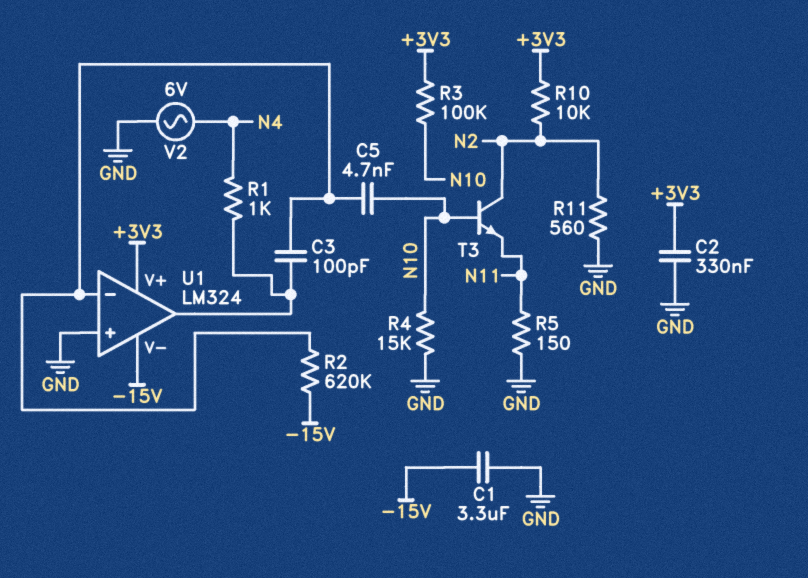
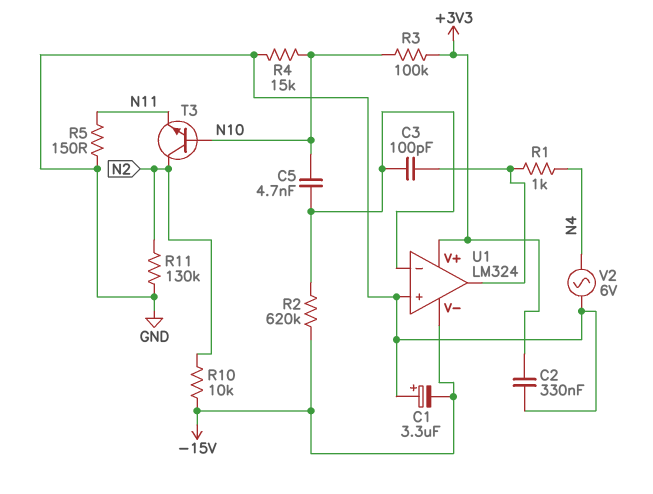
C1: 3.3uF (-15V, GND) -> 3.3uF (plus GND, minus -15V)
R10: 10k (+3V3, N2) -> 10k (-15V, N2)
R11: 560 (GND, N2) -> 130k (GND, N2)

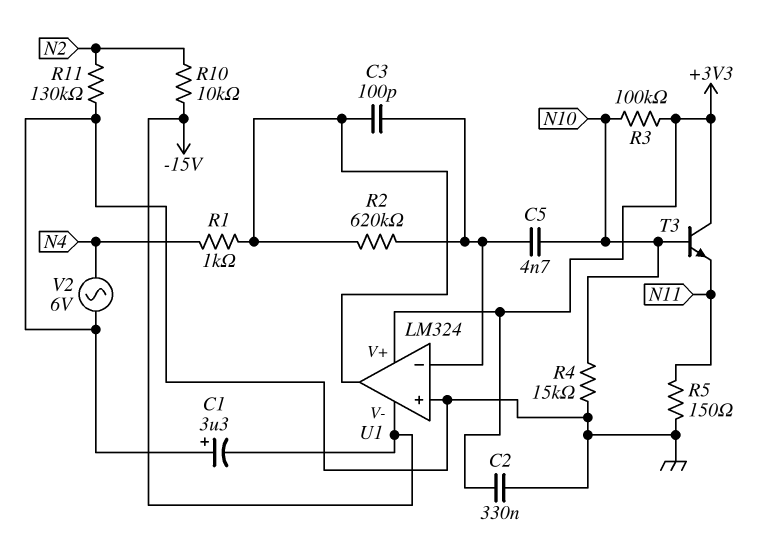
R2: 620k (-15V, U1/in-) -> 620k (U1/in-, U1/out)
T3: NPN (B N10, C N2, E N11) -> NPN (B N10, C +3V3, E N11)

